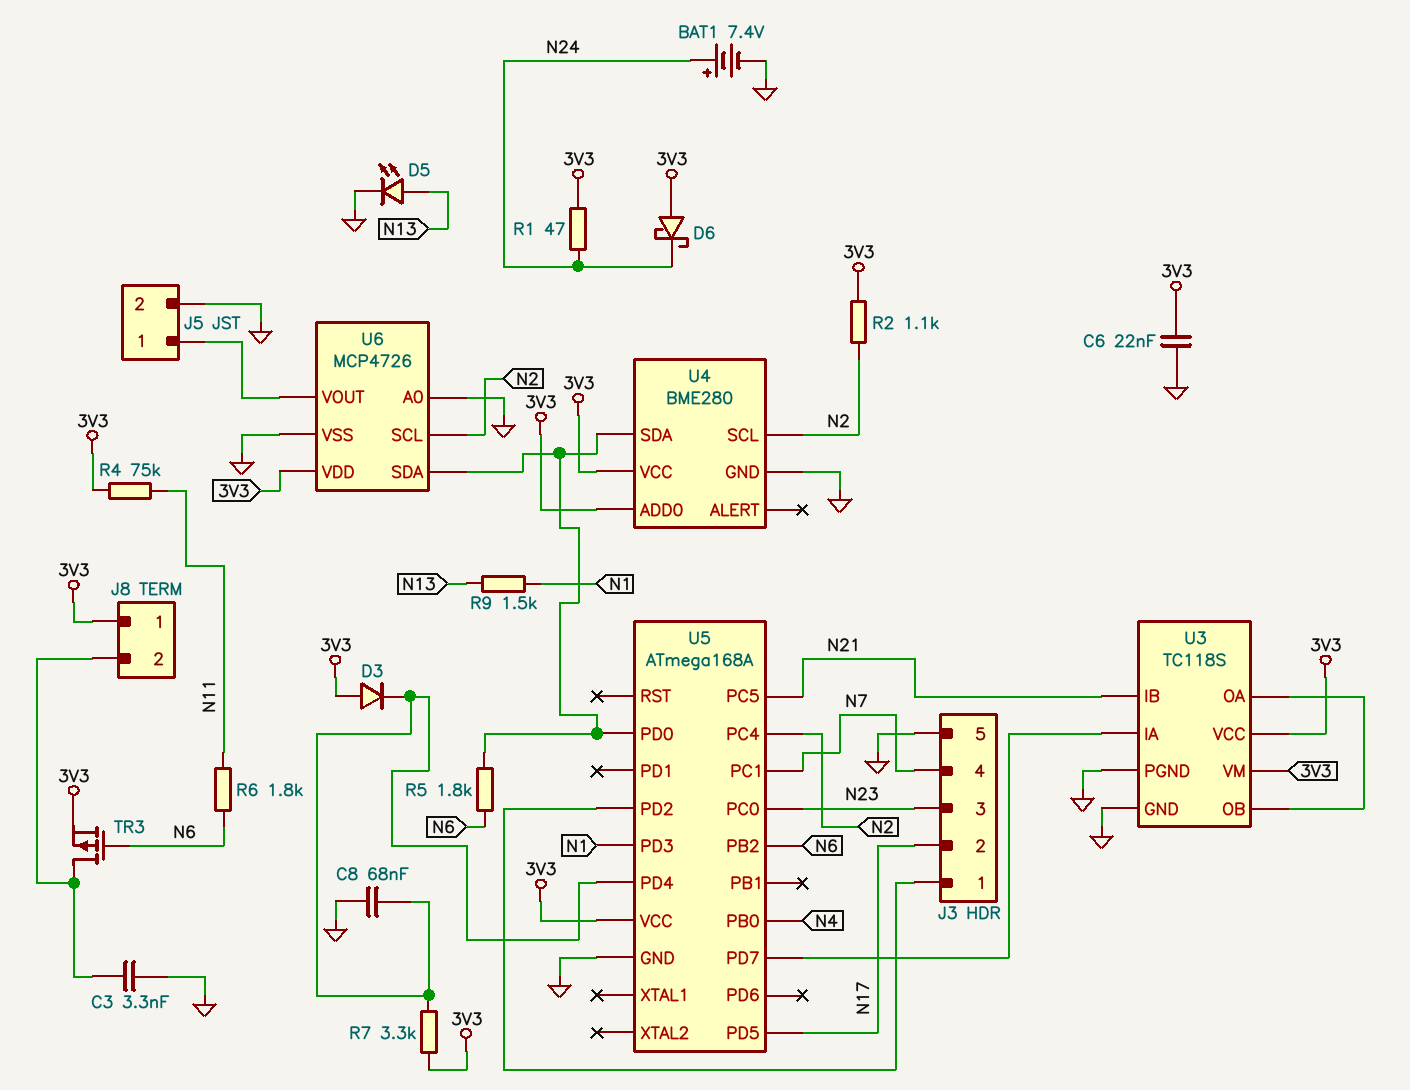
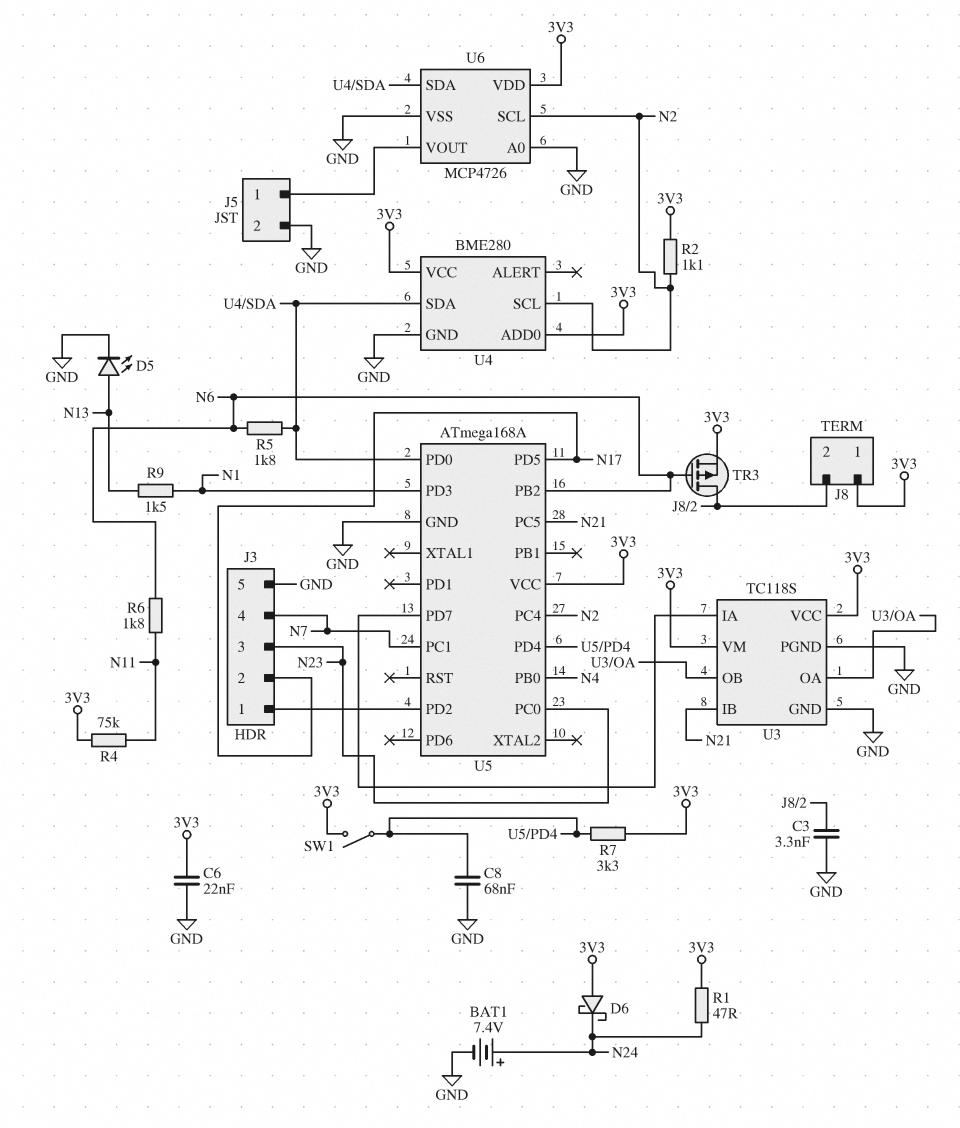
D3: diode (A 3V3, K U5/PD4) -> none
SW1: none -> switch (3V3, U5/PD4)

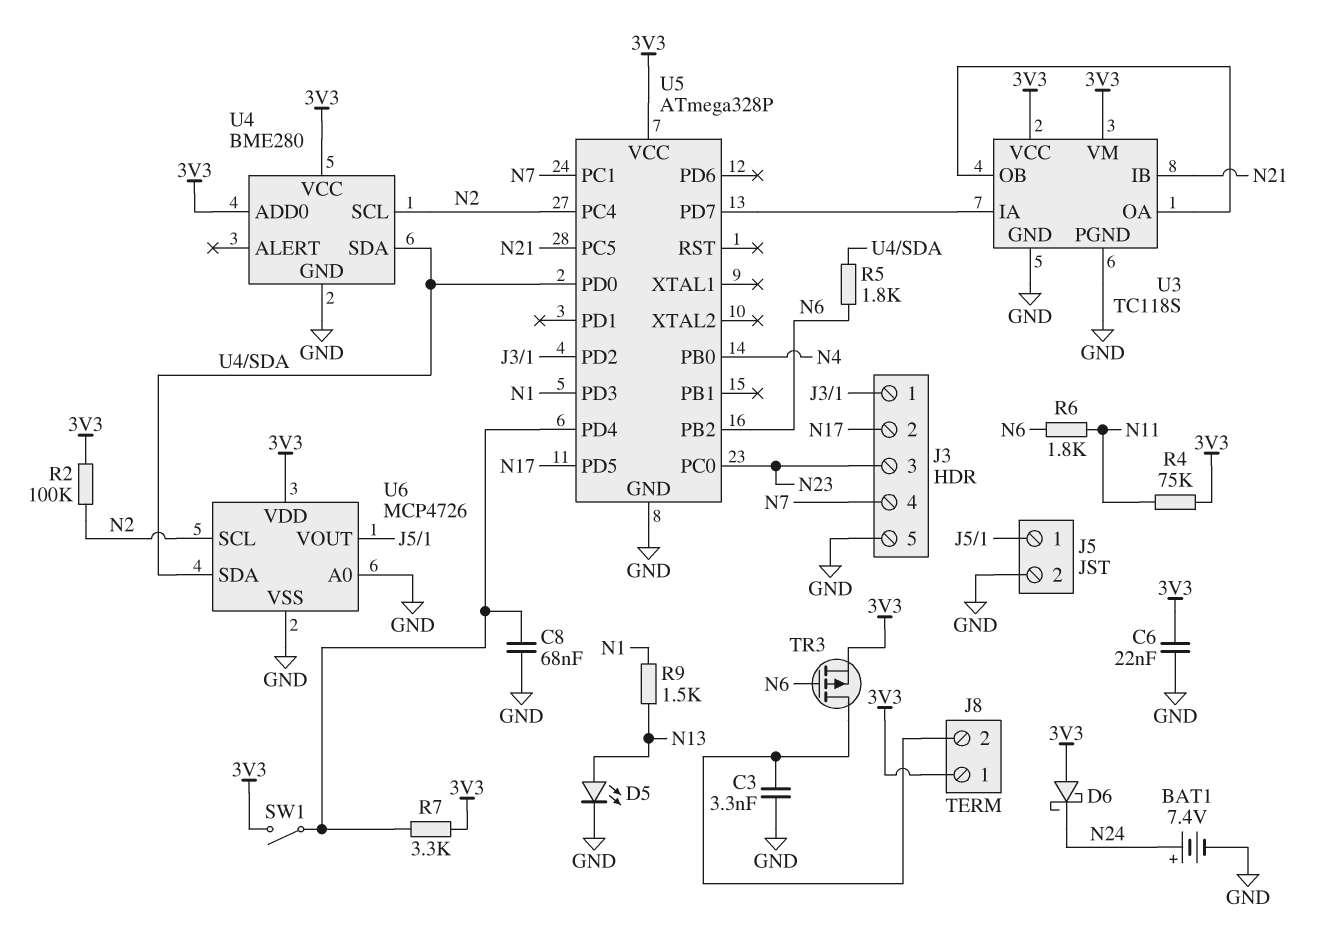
R1: 47 (3V3, N24) -> none
R2: 1.1k (3V3, N2) -> 100k (3V3, N2)
U5: ATmega168A -> ATmega328P

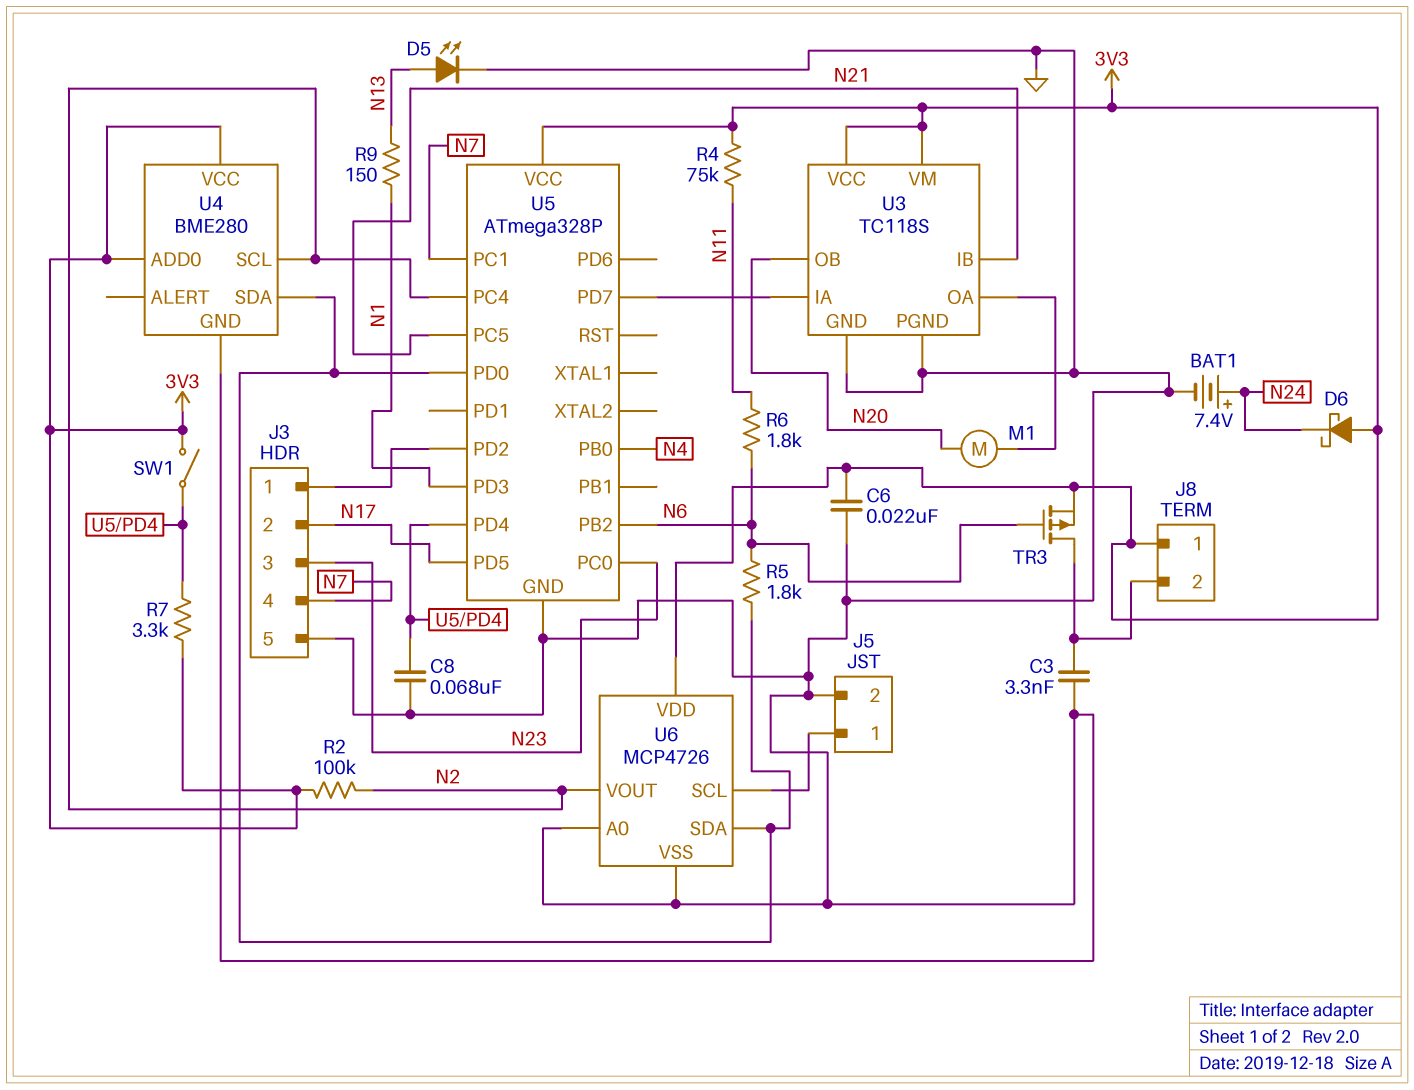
M1: none -> motor (N20, U3/OA)
R9: 1.5k (N1, N13) -> 150 (N1, N13)
U3 pin OB: U3/OA -> N20
U6 pin SCL: N2 -> J5/1
U6 pin VOUT: J5/1 -> N2

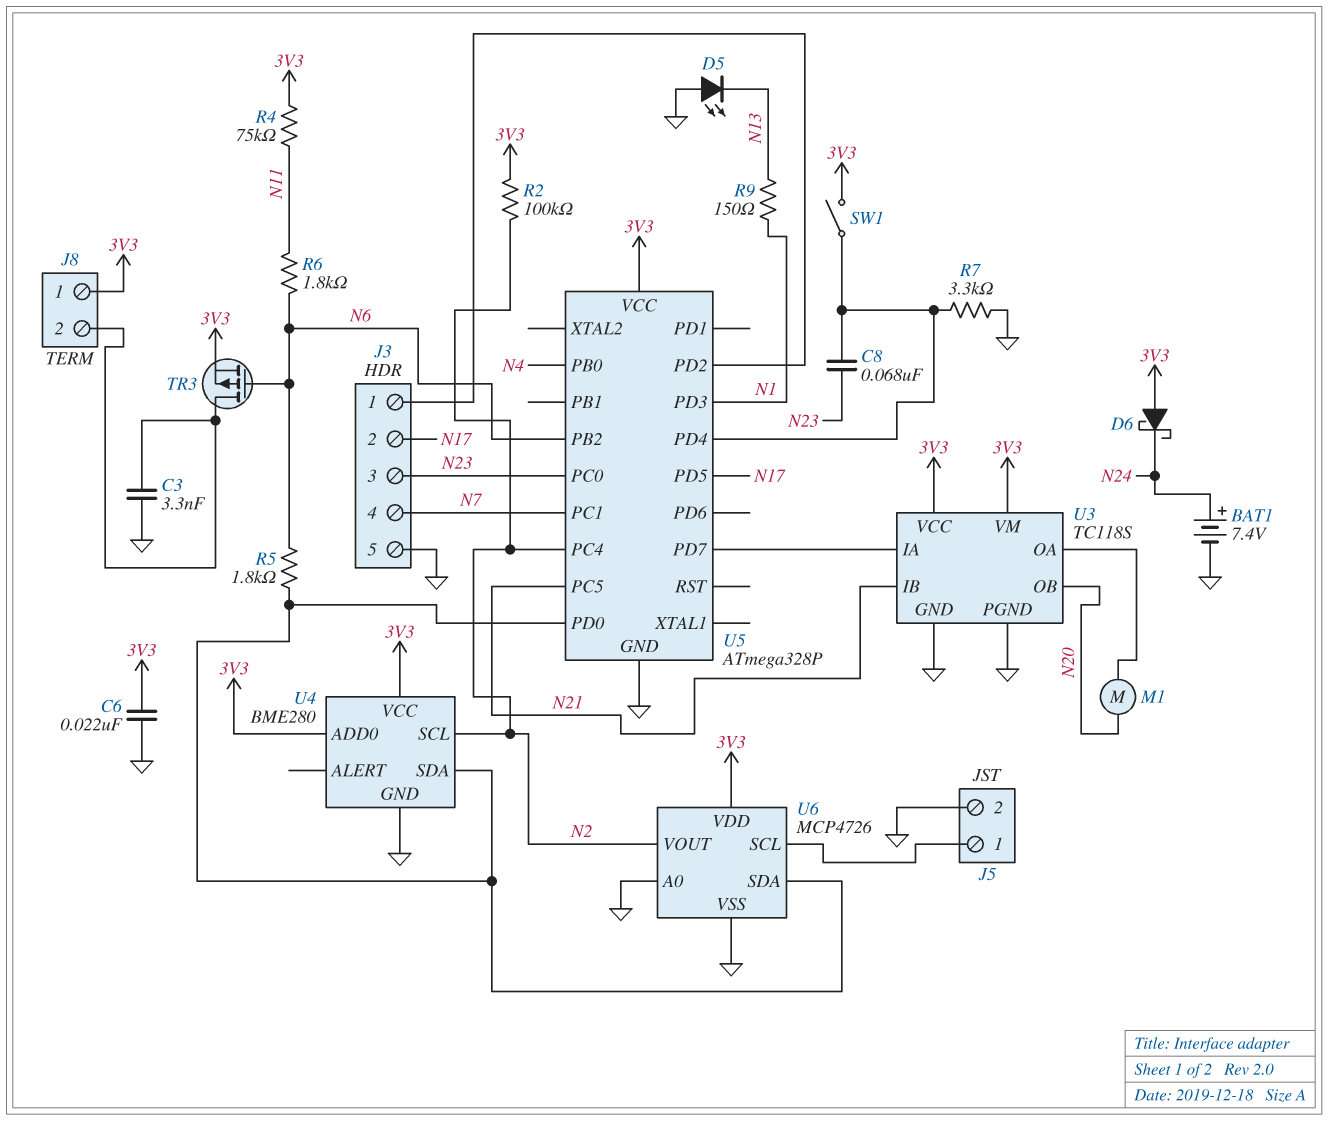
C8: 68nF (GND, U5/PD4) -> 68nF (N23, U5/PD4)
D5: LED (A N13, K GND) -> LED (A GND, K N13)
R7: 3.3k (3V3, U5/PD4) -> 3.3k (GND, U5/PD4)

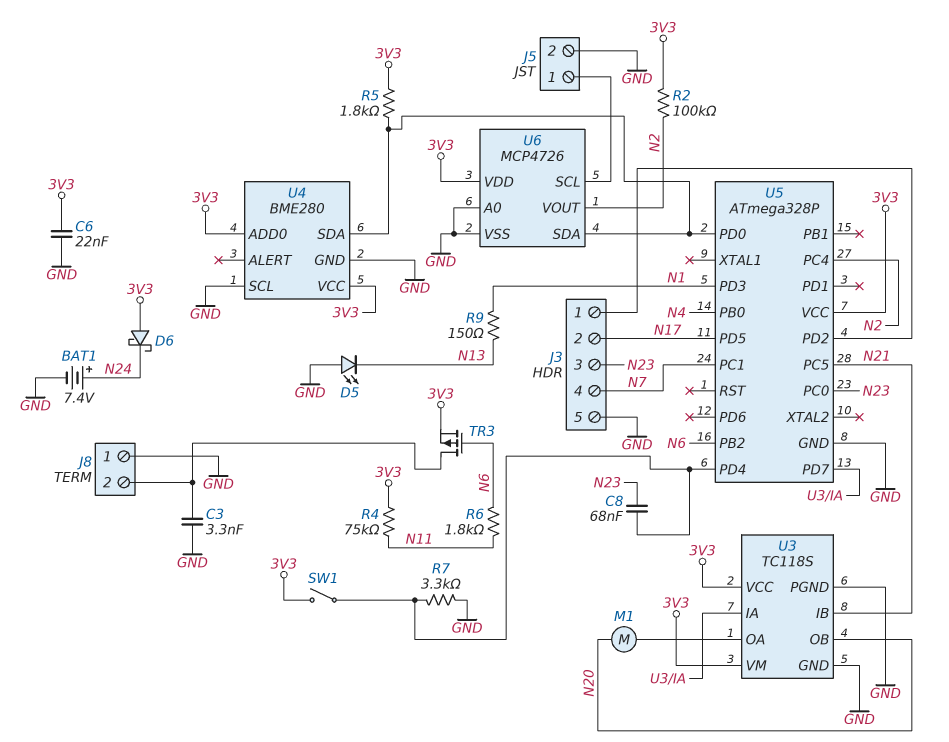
J8 pin 1: 3V3 -> GND
R5: 1.8k (N6, U4/SDA) -> 1.8k (3V3, U4/SDA)
U4 pin SCL: N2 -> GND

